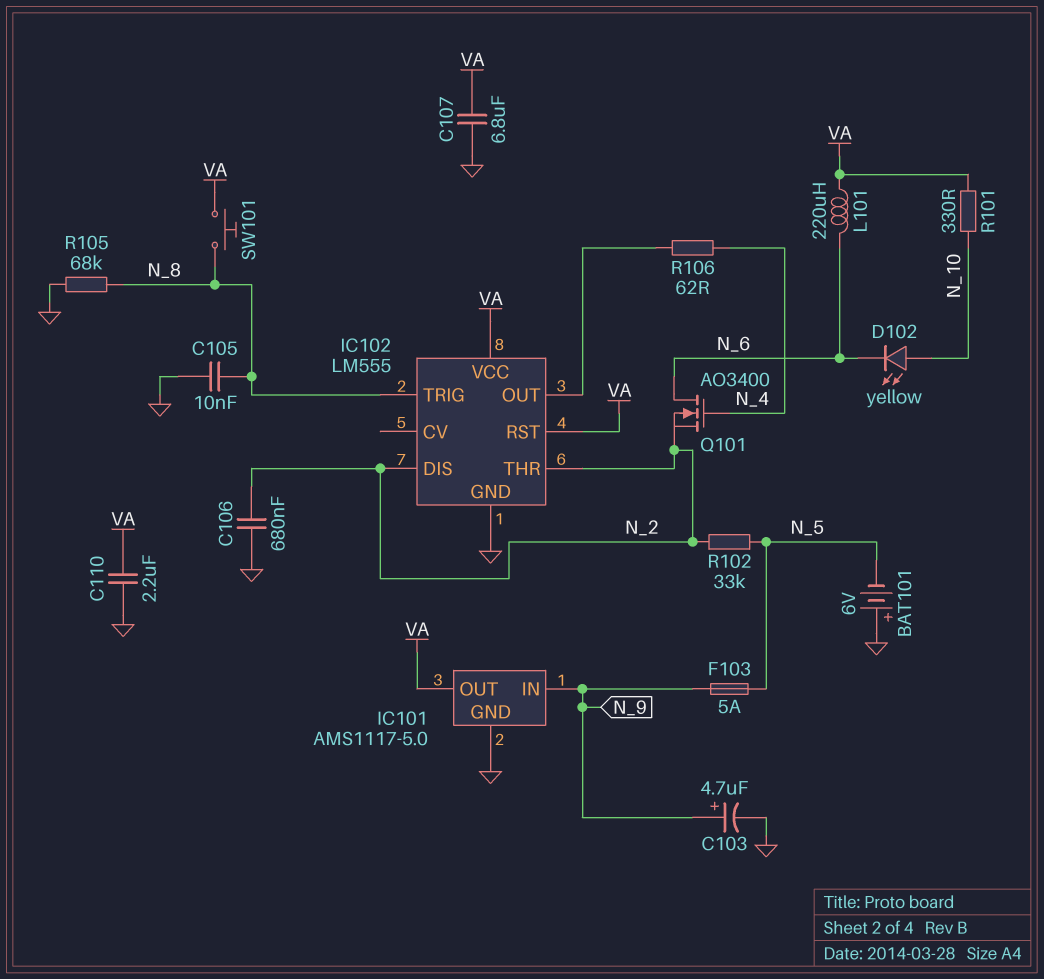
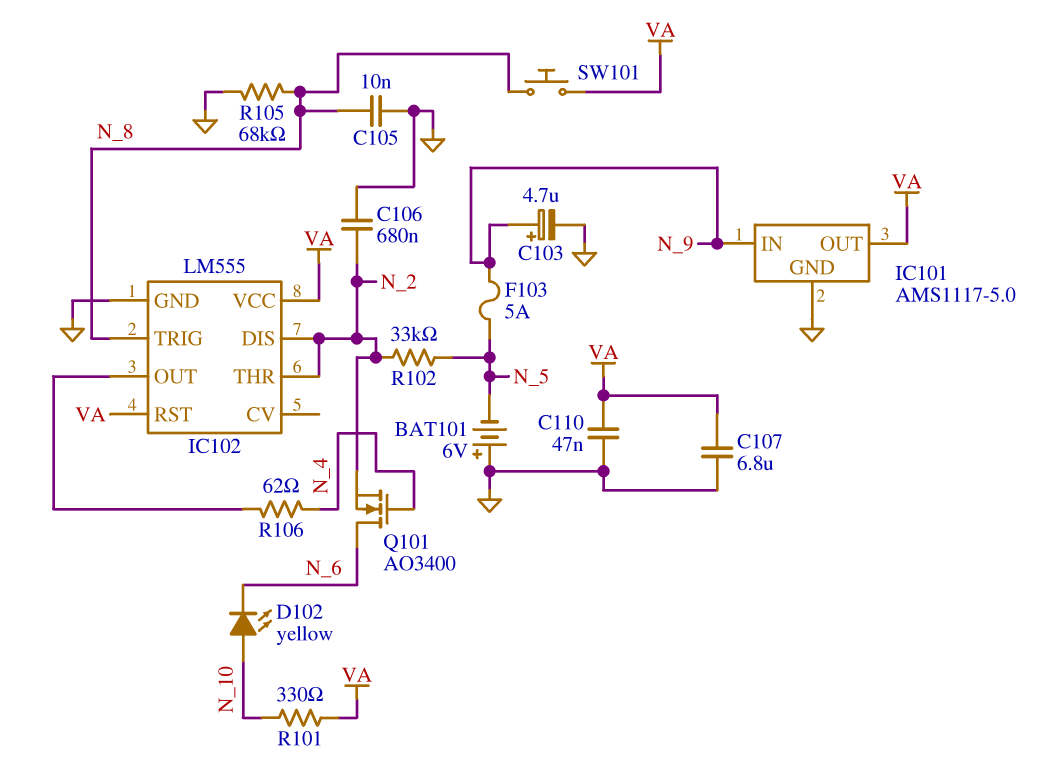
C110: 2.2uF (GND, VA) -> 47nF (GND, VA)
L101: 220uH (N_6, VA) -> none

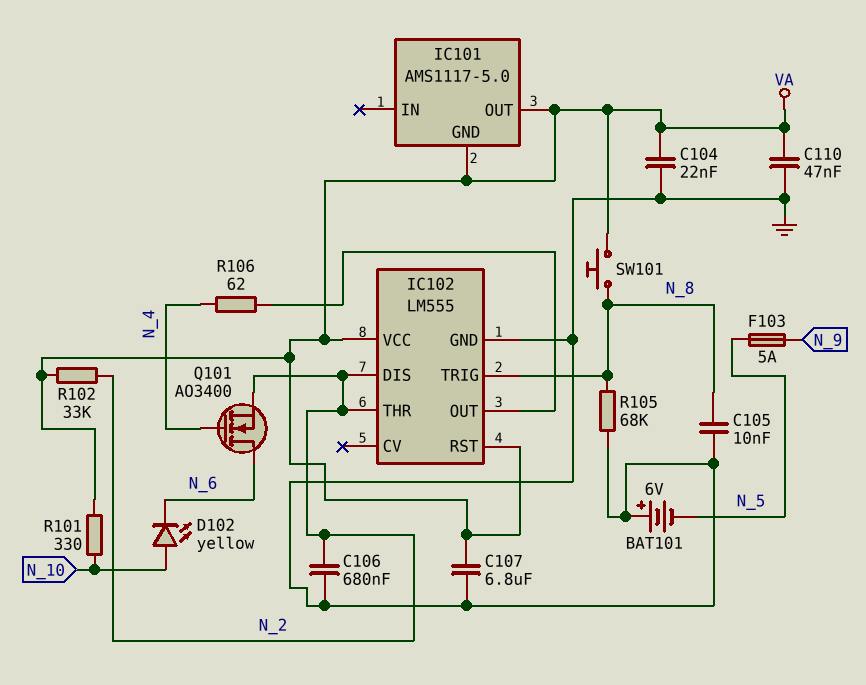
C103: 4.7uF (plus N_9, minus GND) -> none
C104: none -> 22nF (GND, VA)
IC101 pin GND: GND -> VA
IC101 pin IN: N_9 -> none
R102: 33k (N_2, N_5) -> 33k (N_2, VA)

